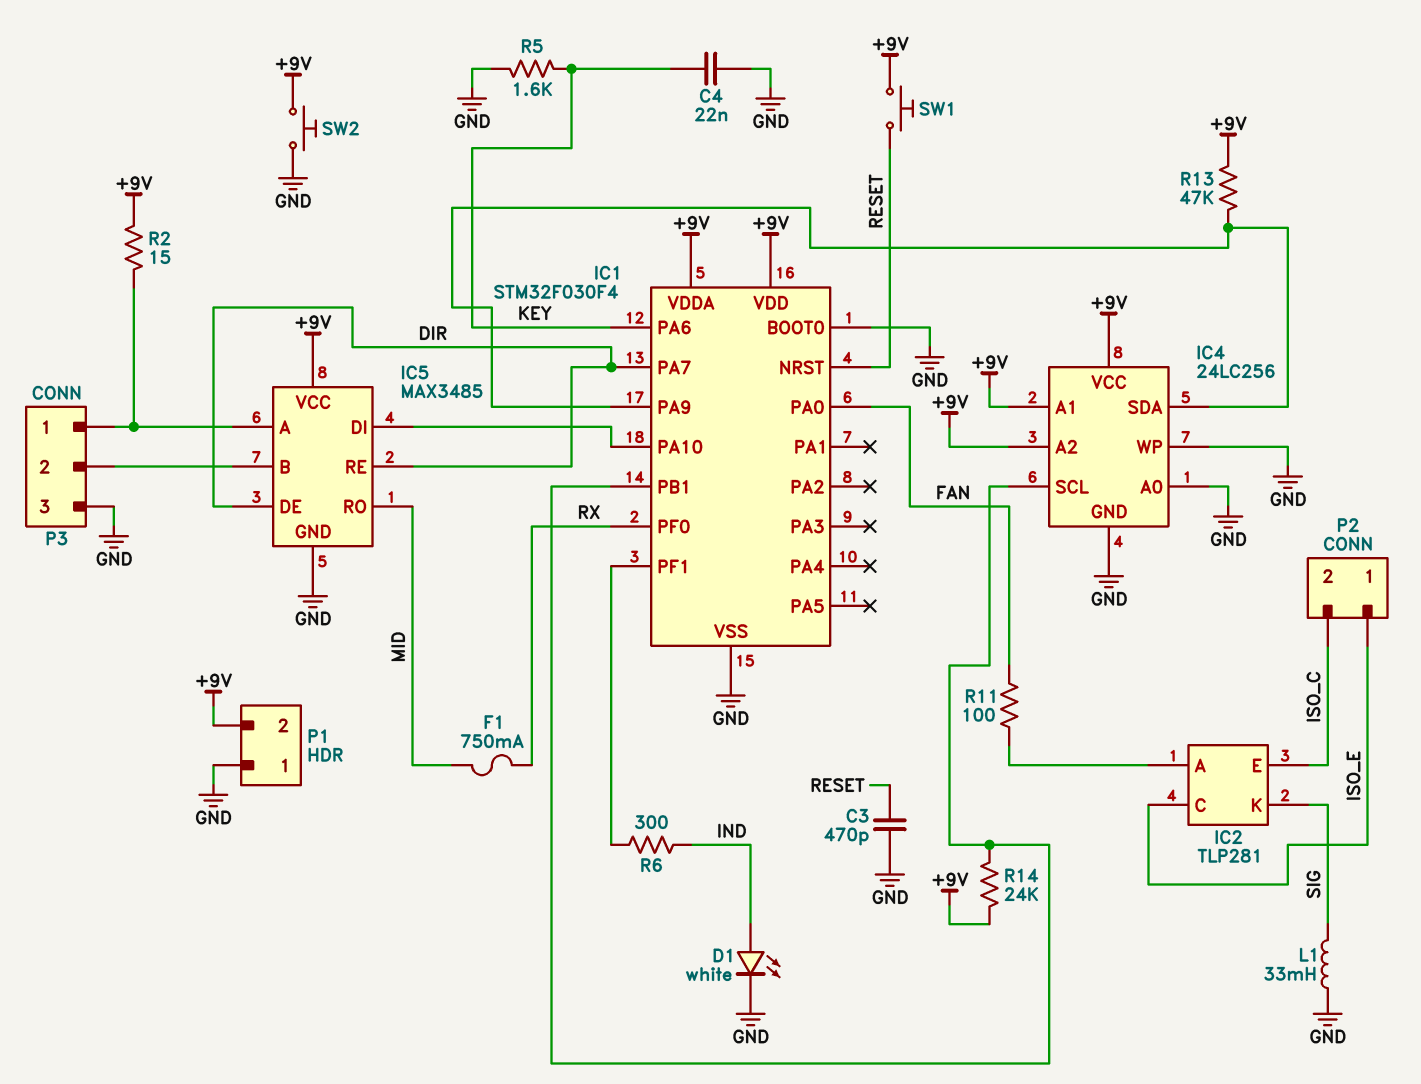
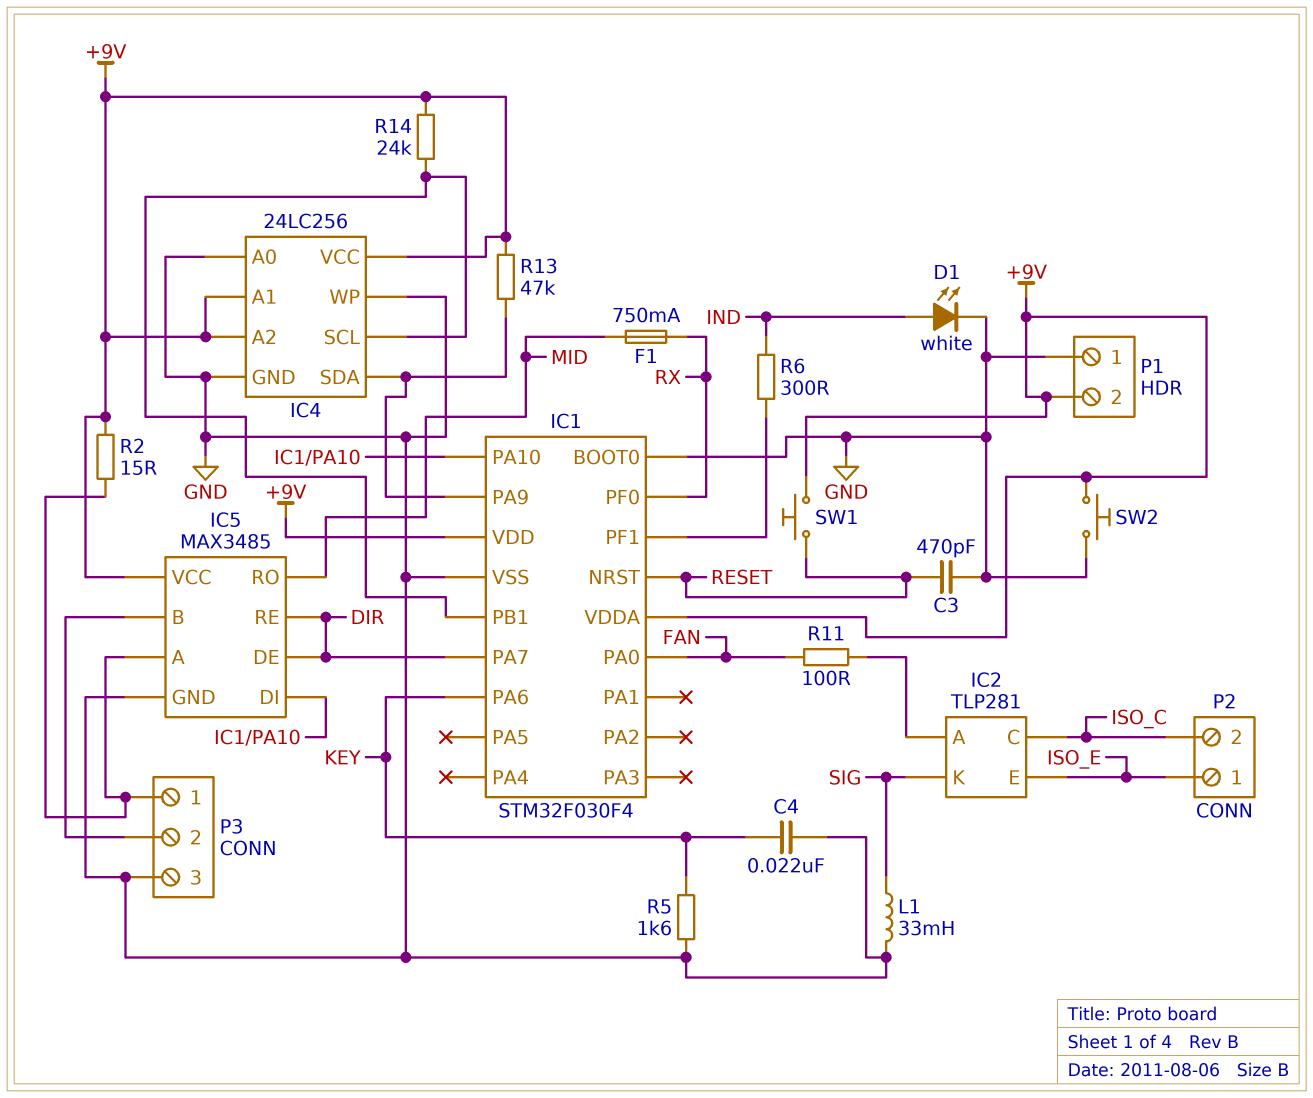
IC2 pin C: ISO_E -> ISO_C
IC2 pin E: ISO_C -> ISO_E

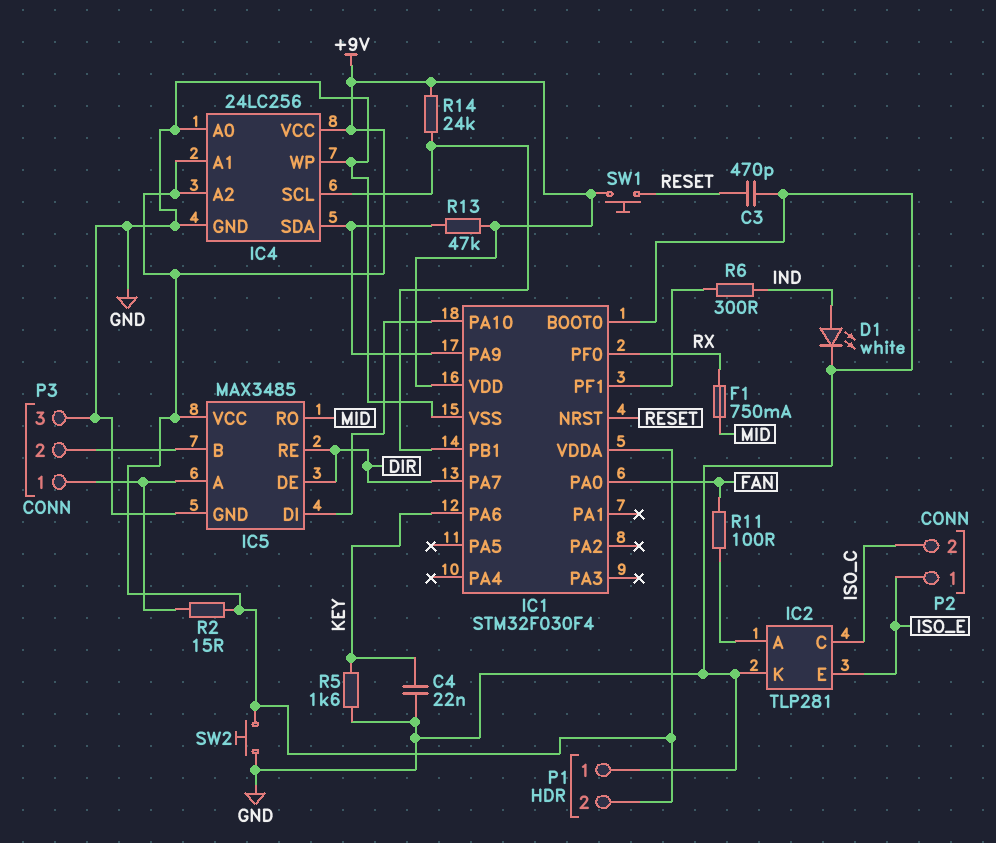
IC2 pin K: SIG -> GND
L1: 33mH (GND, SIG) -> none

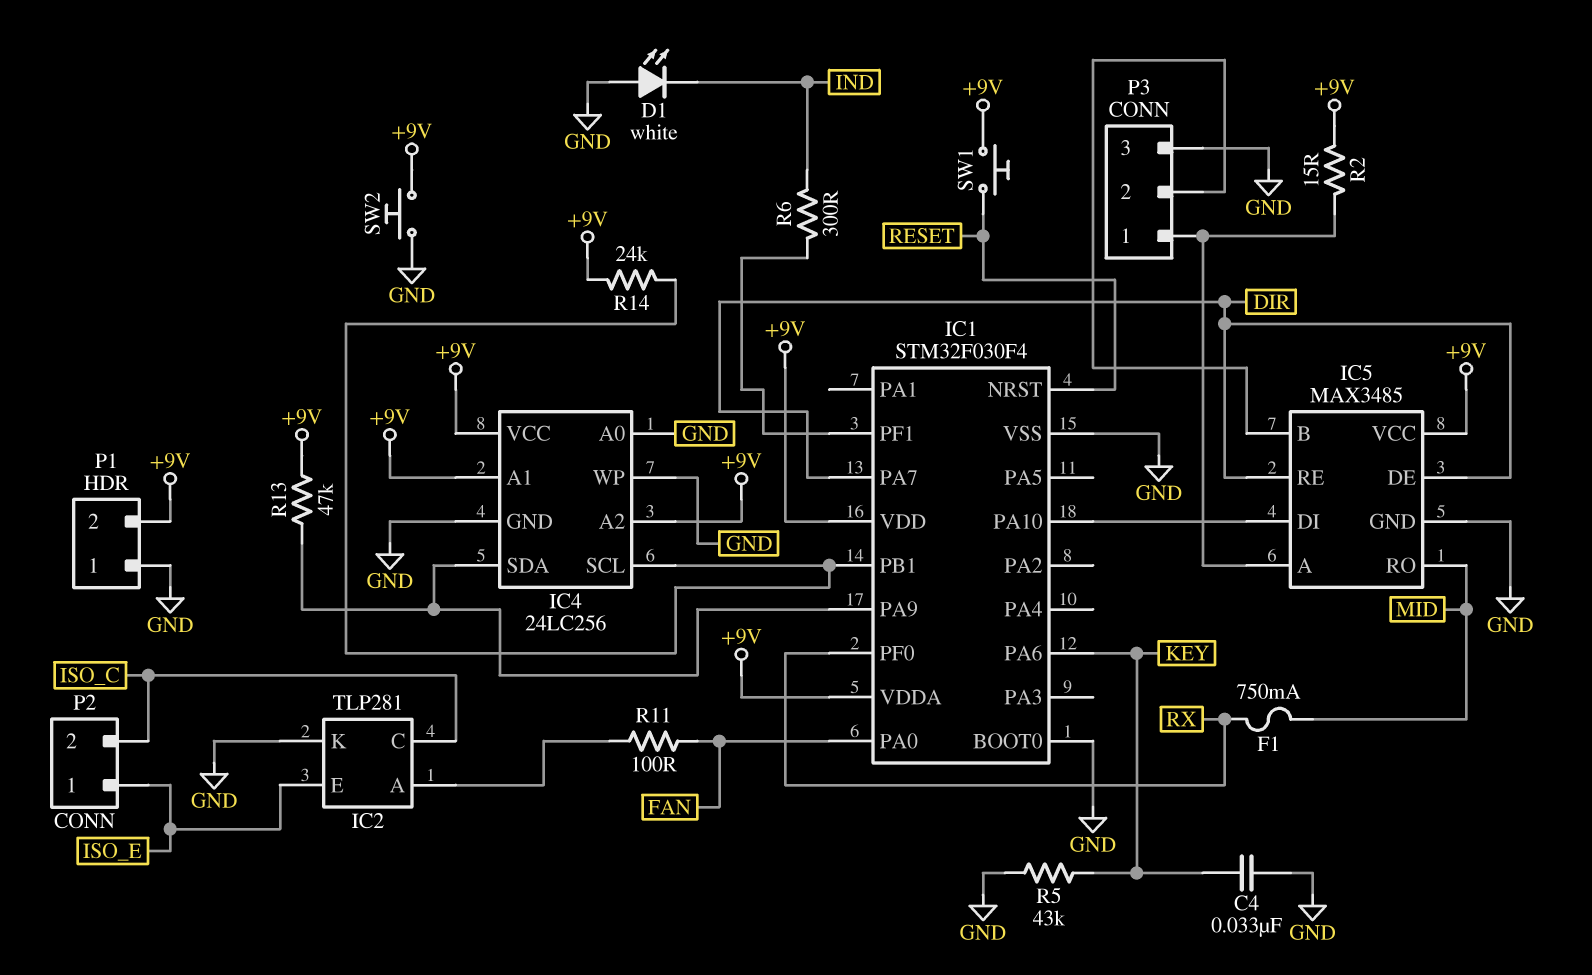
C3: 470pF (GND, RESET) -> none
C4: 22nF (GND, KEY) -> 33nF (GND, KEY)
D1: LED white (A IND, K GND) -> LED white (A GND, K IND)
R5: 1.6k (GND, KEY) -> 43k (GND, KEY)

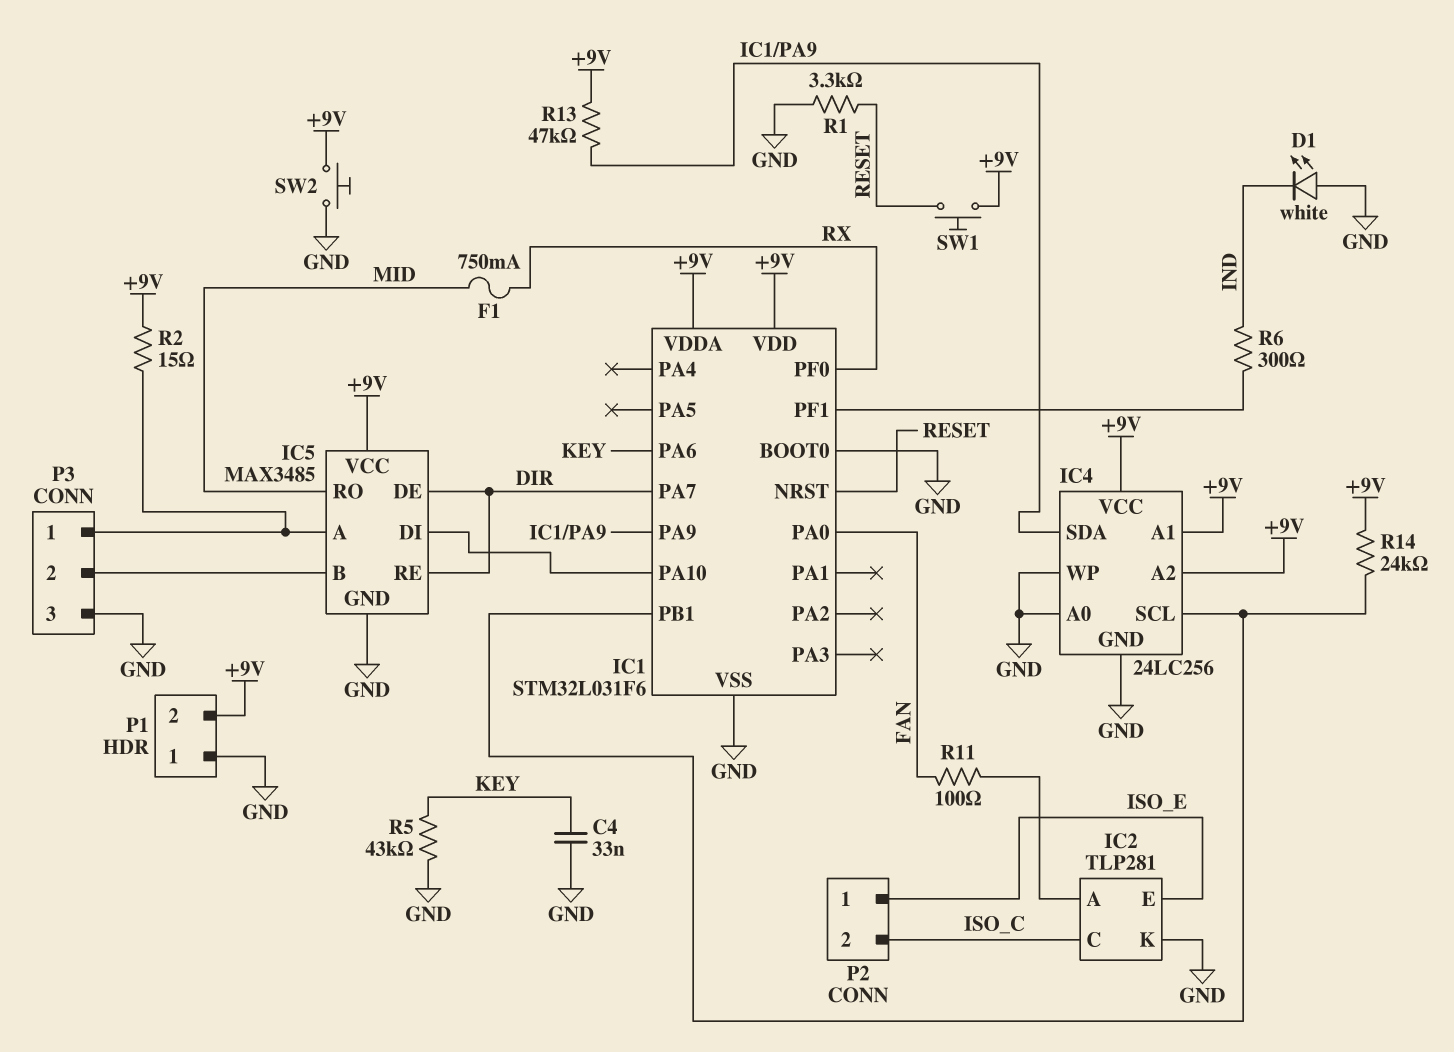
IC1: STM32F030F4 -> STM32L031F6
R1: none -> 3.3k (GND, RESET)

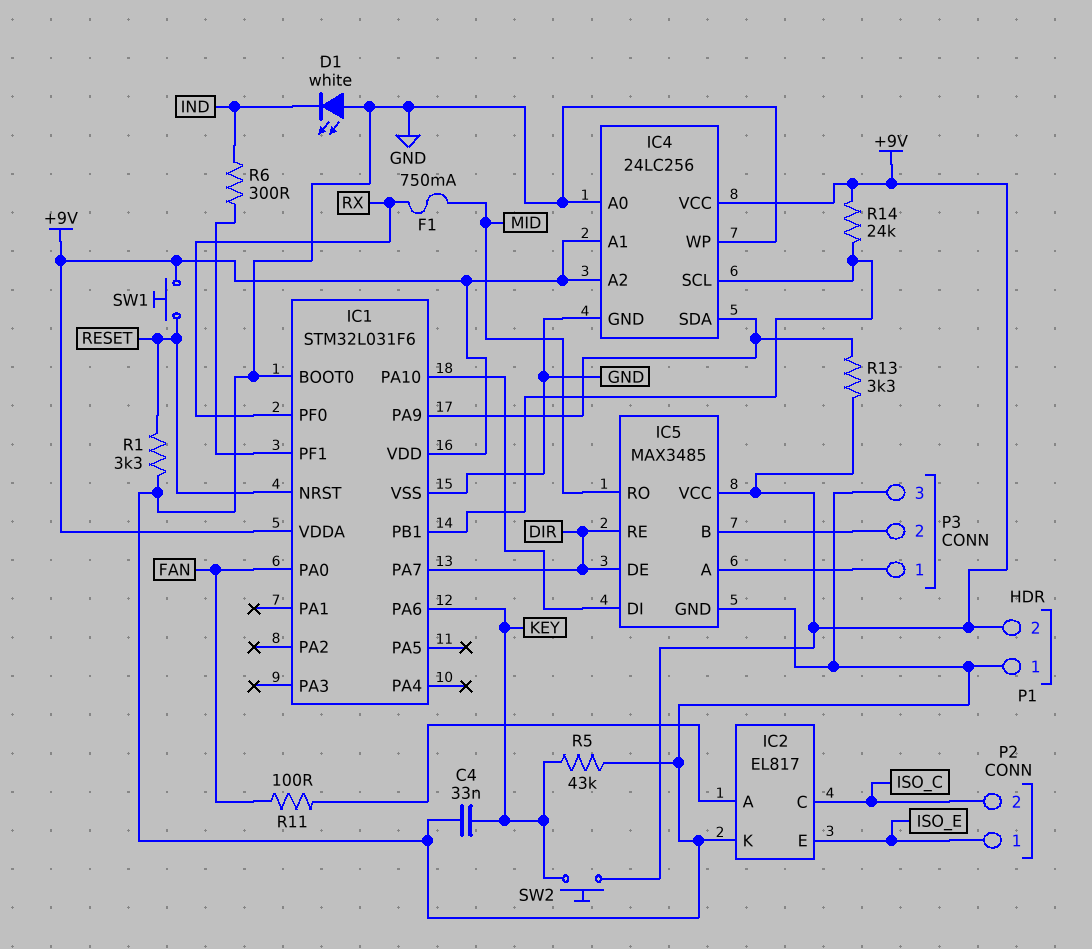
IC2: TLP281 -> EL817
R2: 15 (+9V, IC5/A) -> none
R13: 47k (+9V, IC1/PA9) -> 3.3k (+9V, IC1/PA9)
SW2: button (+9V, GND) -> button (+9V, KEY)

